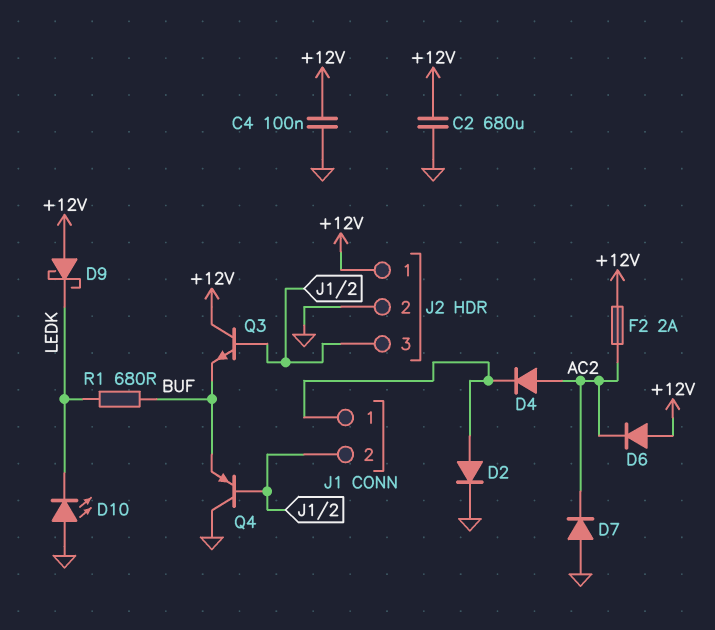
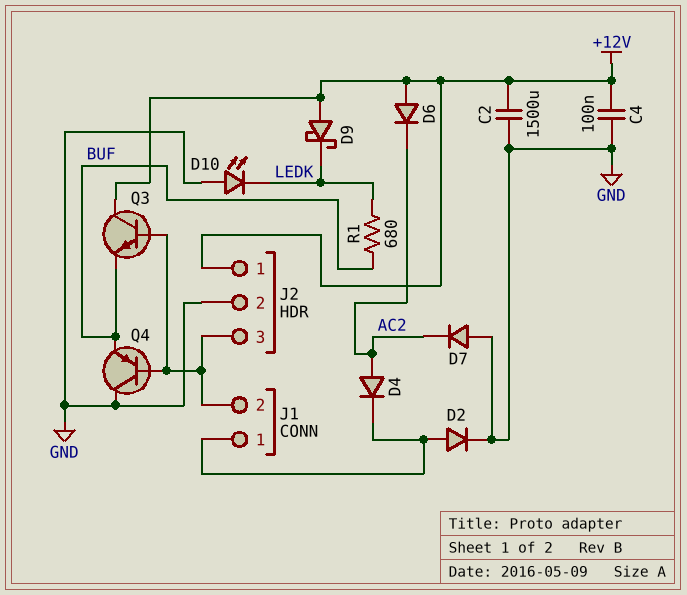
C2: 680uF (+12V, GND) -> 1500uF (+12V, GND)
F2: 2A (+12V, AC2) -> none

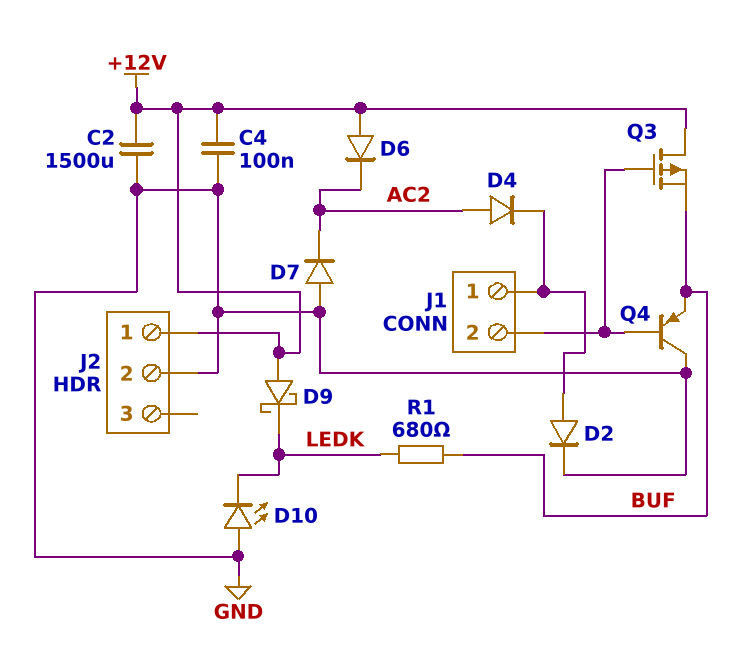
J2 pin 3: J1/2 -> none
Q3: NPN (B J1/2, C +12V, E BUF) -> PMOS (G J1/2, D +12V, S BUF)

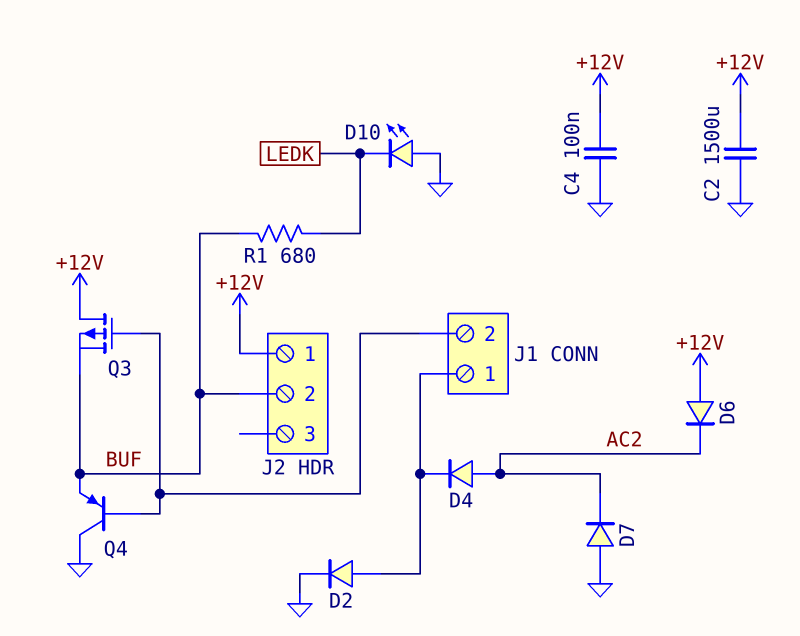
D9: schottky (A +12V, K LEDK) -> none
J2 pin 2: GND -> BUF

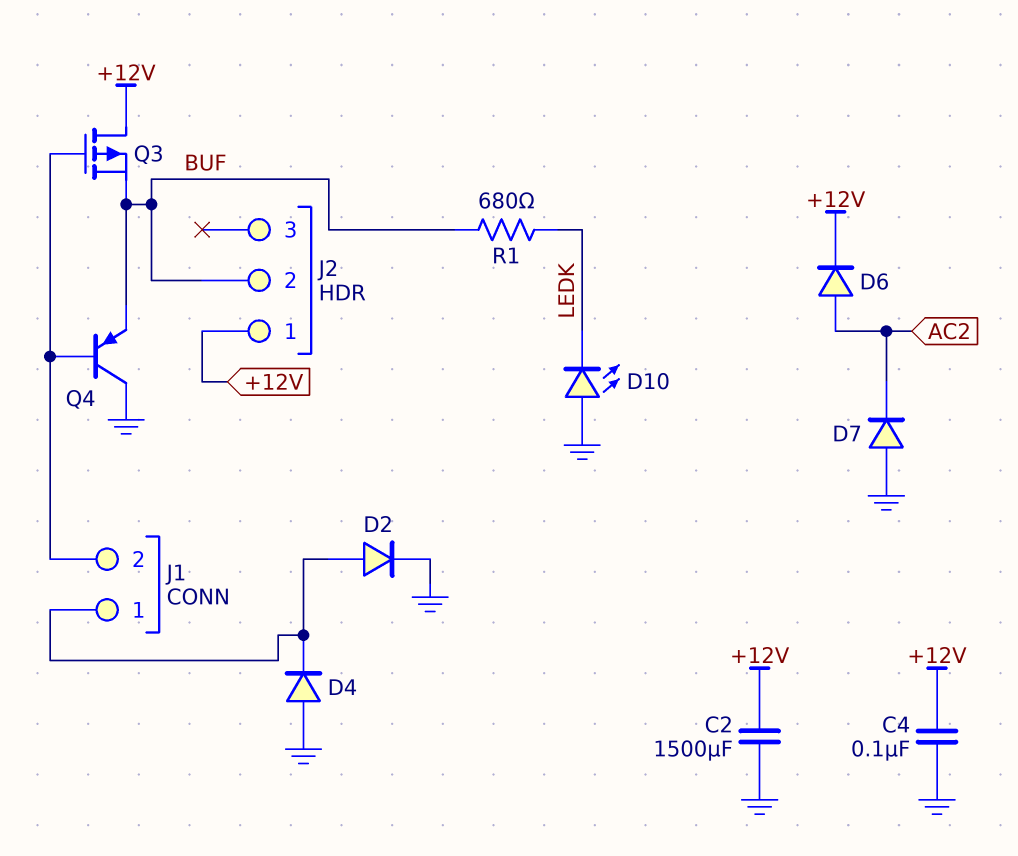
D4: diode (A AC2, K J1/1) -> diode (A GND, K J1/1)
D6: diode (A +12V, K AC2) -> diode (A AC2, K +12V)

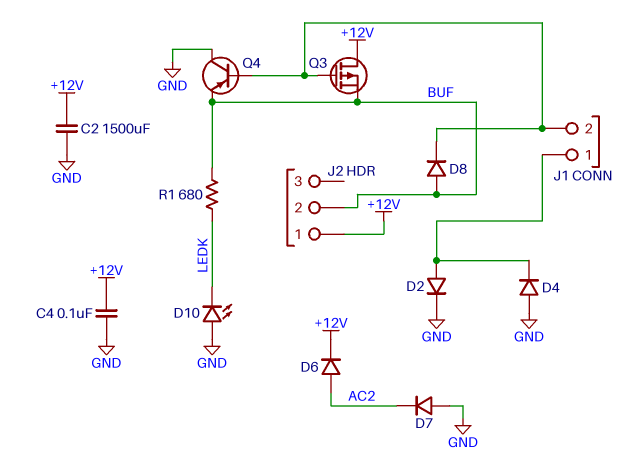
D8: none -> diode (A BUF, K J1/2)

